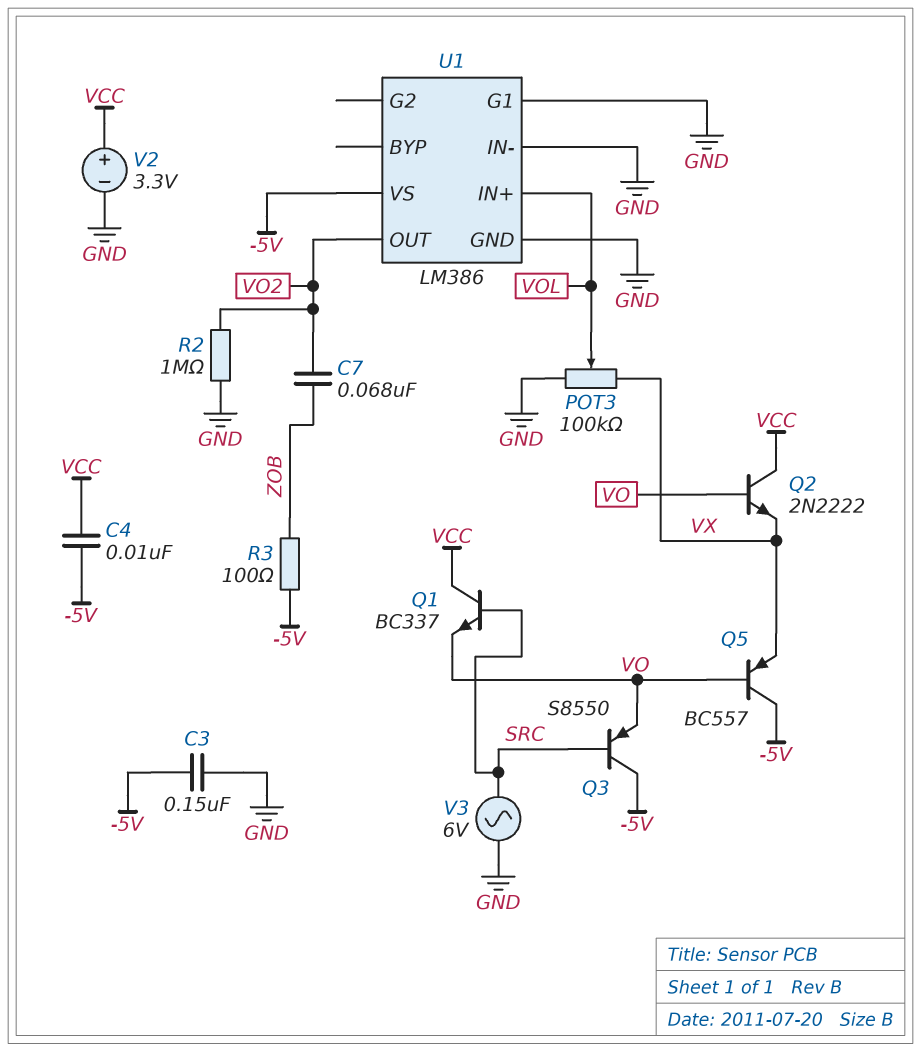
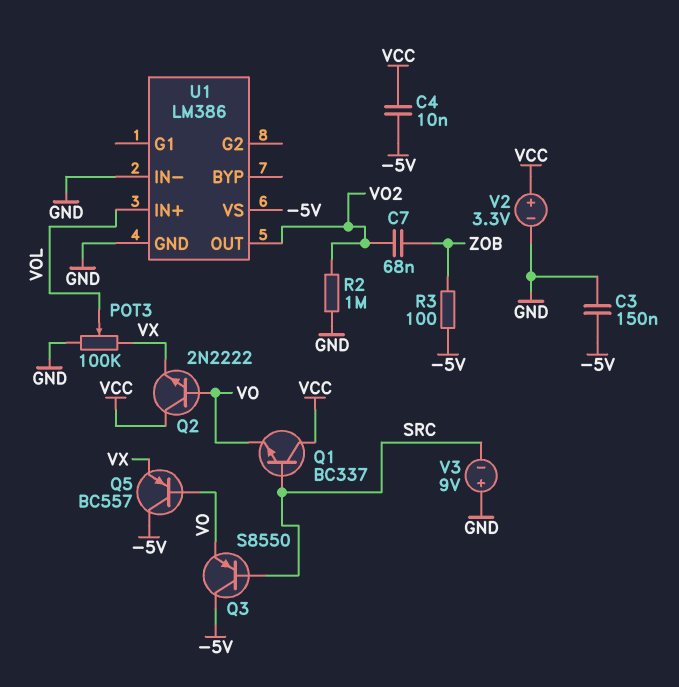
U1 pin G1: GND -> none
V3: AC 6V (GND, SRC) -> 9V (plus GND, minus SRC)

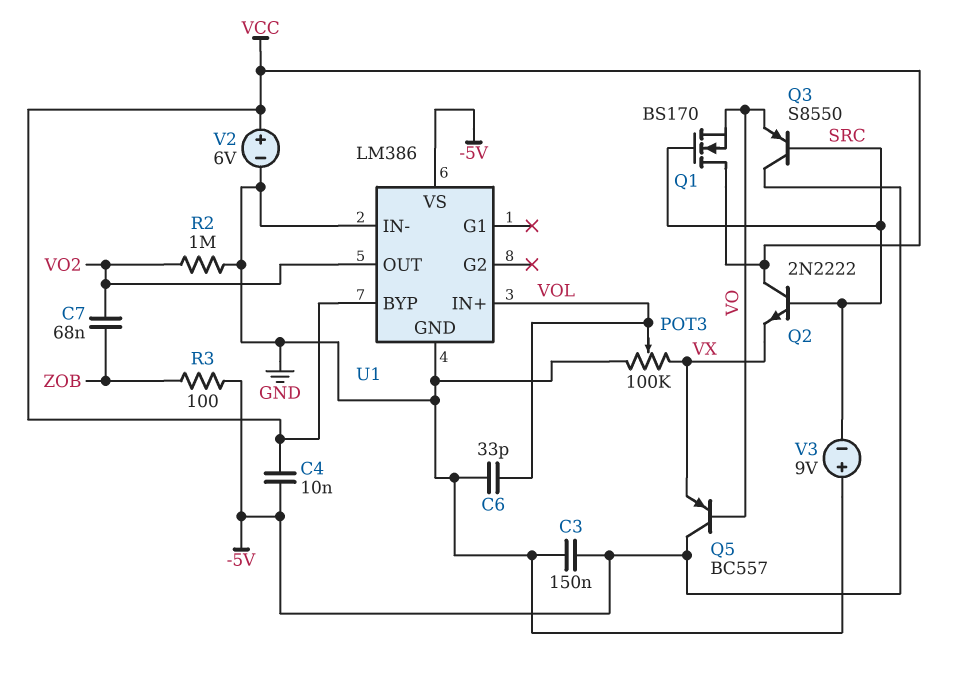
C6: none -> 33pF (GND, VOL)
Q1: NPN BC337 (B SRC, C VCC, E VO) -> NMOS BS170 (G SRC, D VCC, S VO)
Q2: NPN 2N2222 (B VO, C VCC, E VX) -> NPN 2N2222 (B SRC, C VCC, E VX)
U1 pin BYP: none -> VCC
V2: 3.3V (plus VCC, minus GND) -> 6V (plus VCC, minus GND)

